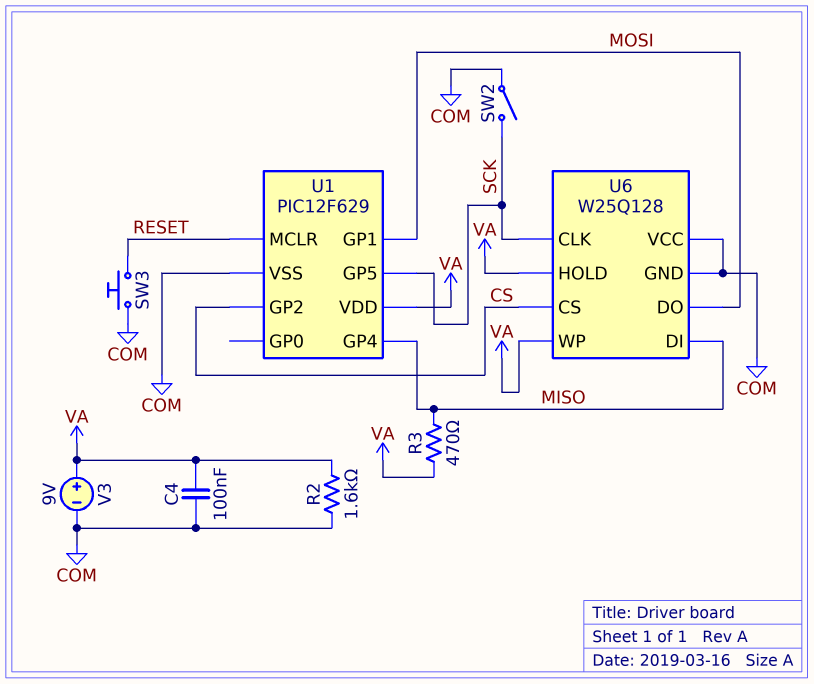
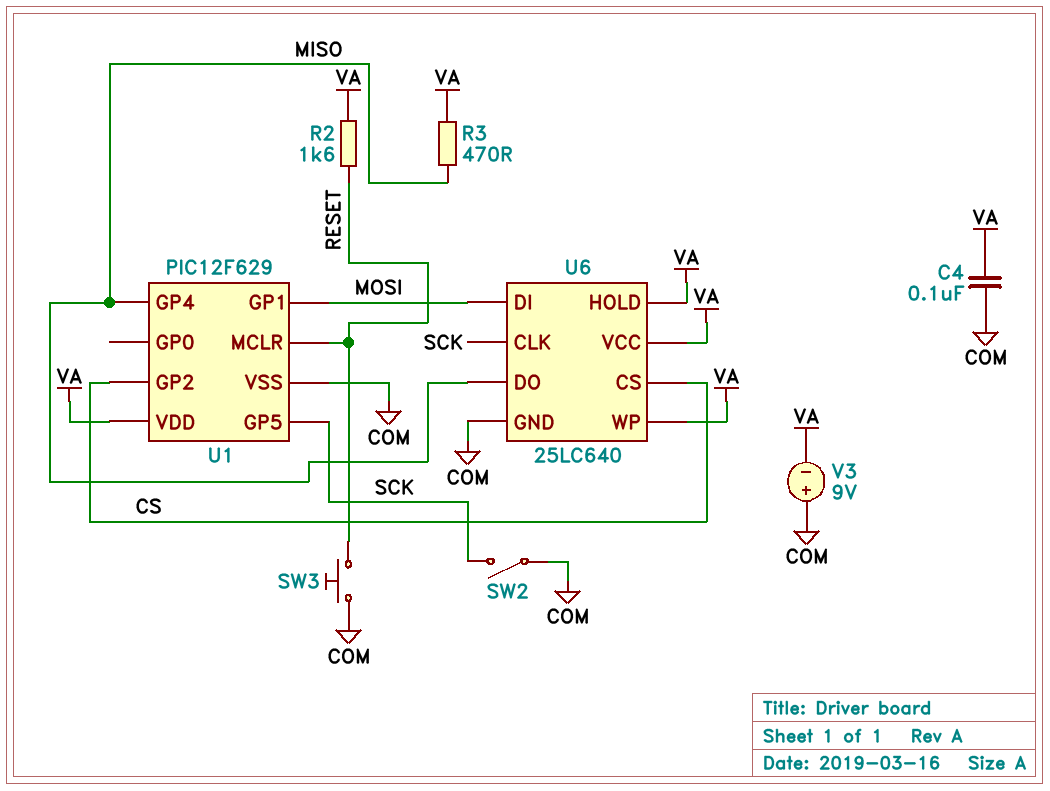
R2: 1.6k (COM, VA) -> 1.6k (RESET, VA)
U6: W25Q128 -> 25LC640
U6 pin DI: MISO -> MOSI
U6 pin DO: MOSI -> MISO
U6 pin VCC: COM -> VA
V3: 9V (plus VA, minus COM) -> 9V (plus COM, minus VA)

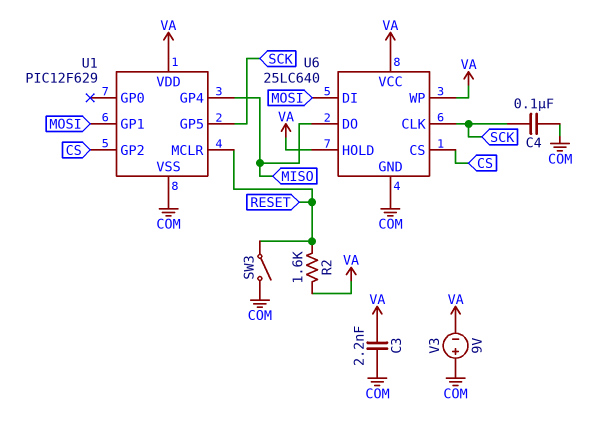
C3: none -> 2.2nF (COM, VA)
C4: 100nF (COM, VA) -> 100nF (COM, SCK)
R3: 470 (MISO, VA) -> none
SW2: switch (COM, SCK) -> none
SW3: button (COM, RESET) -> switch (COM, RESET)

